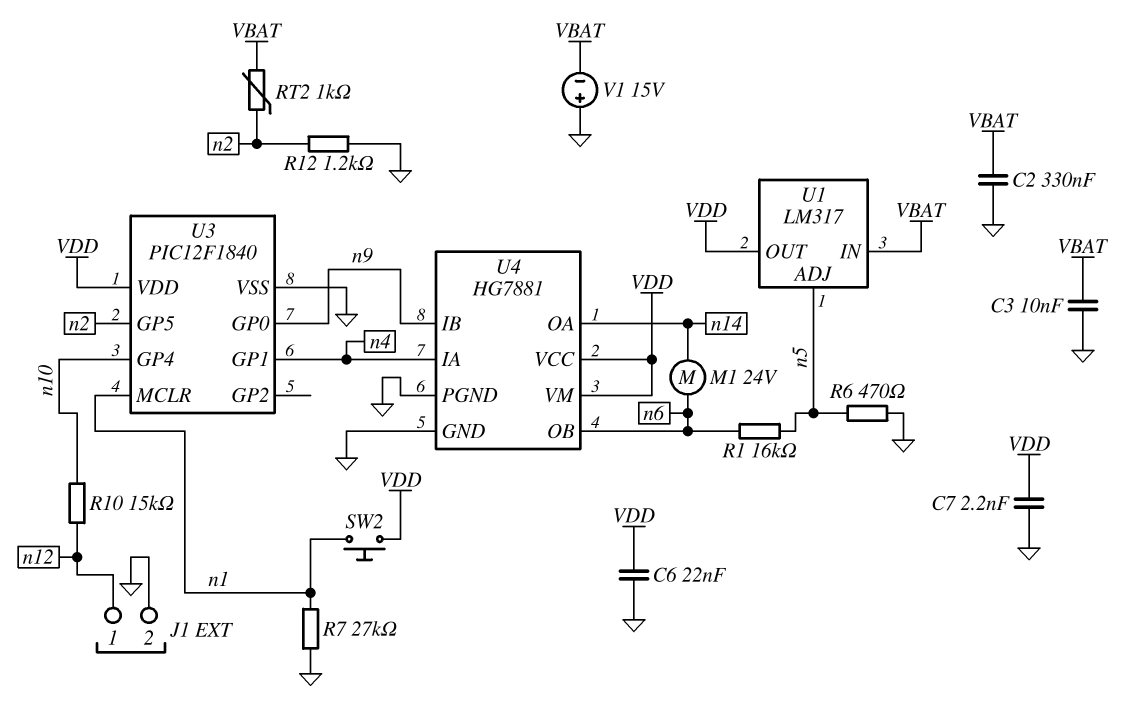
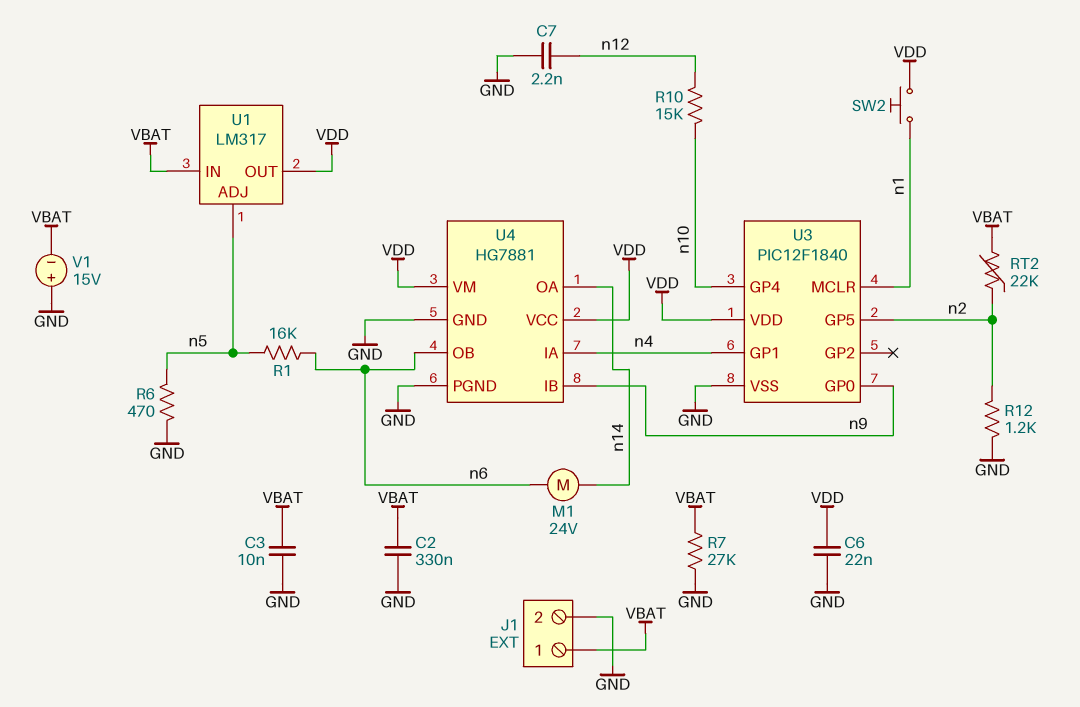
C7: 2.2nF (GND, VDD) -> 2.2nF (GND, n12)
J1 pin 1: n12 -> VBAT
R7: 27k (GND, n1) -> 27k (GND, VBAT)
RT2: 1k (VBAT, n2) -> 22k (VBAT, n2)

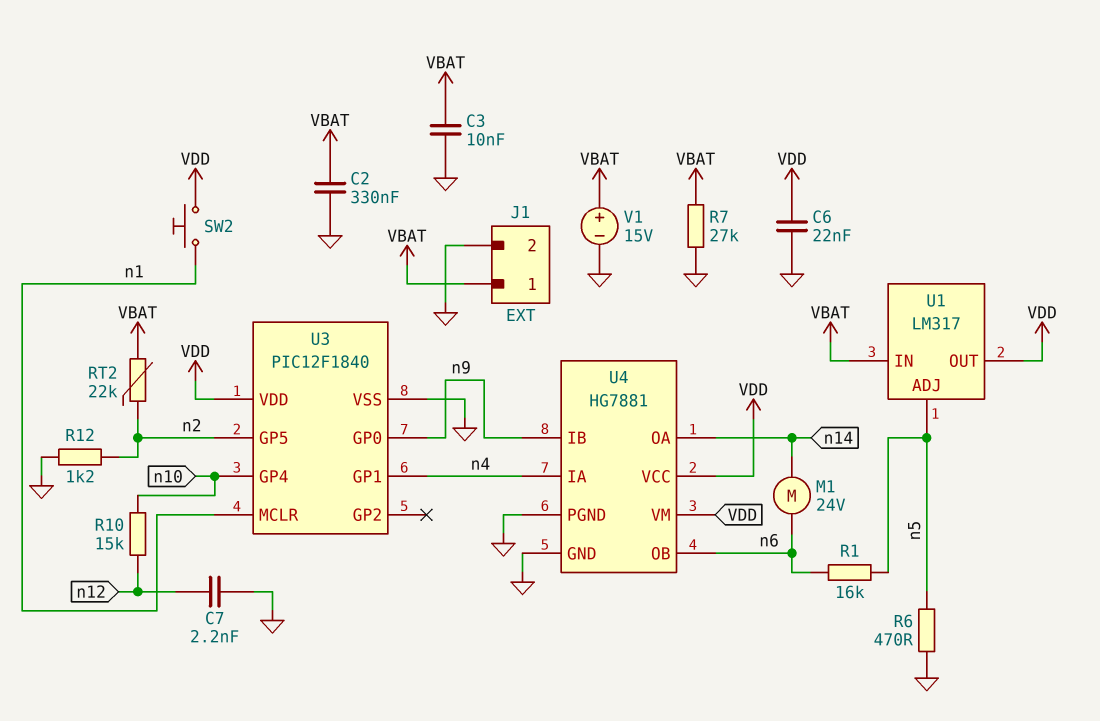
V1: 15V (plus GND, minus VBAT) -> 15V (plus VBAT, minus GND)

